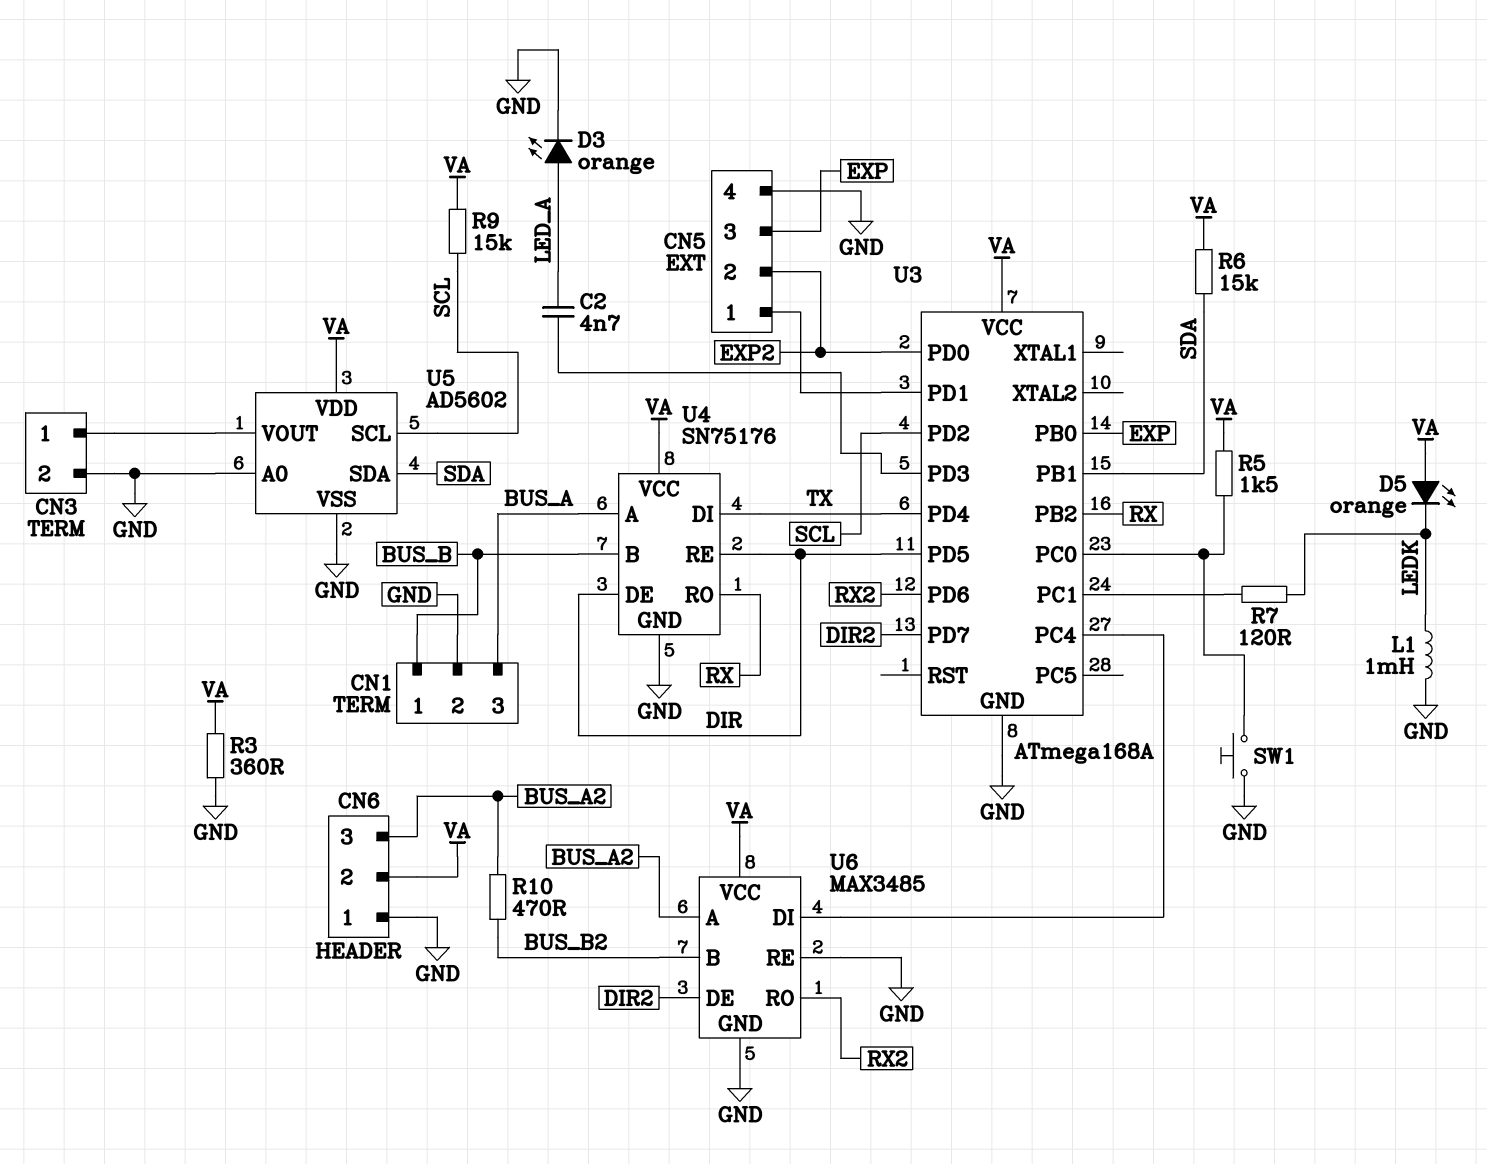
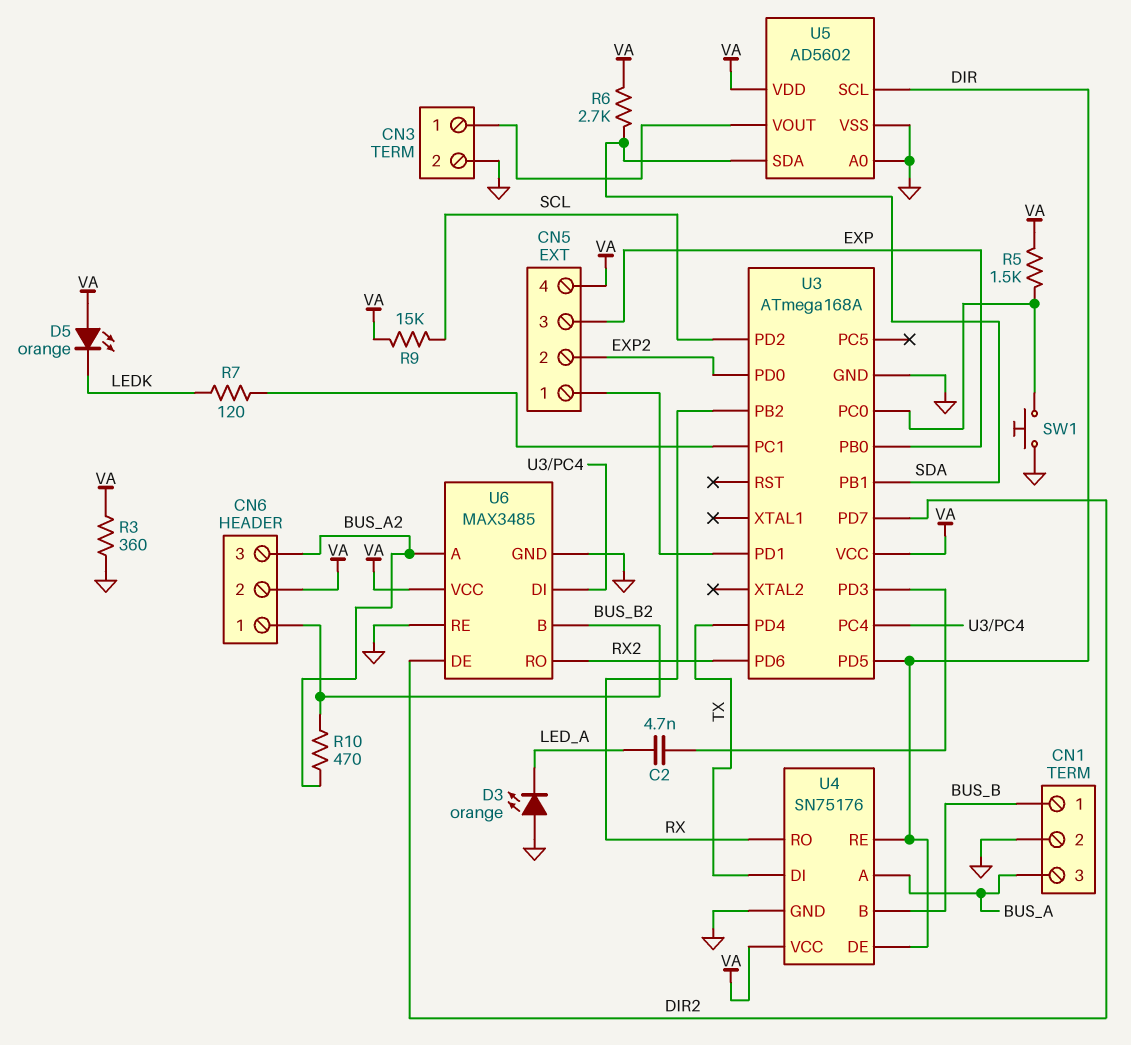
CN5 pin 4: GND -> VA
CN6 pin 1: GND -> BUS_B2
D3: LED orange (A LED_A, K GND) -> LED orange (A GND, K LED_A)
L1: 1mH (GND, LEDK) -> none
R6: 15k (SDA, VA) -> 2.7k (SDA, VA)
U5 pin SCL: SCL -> DIR

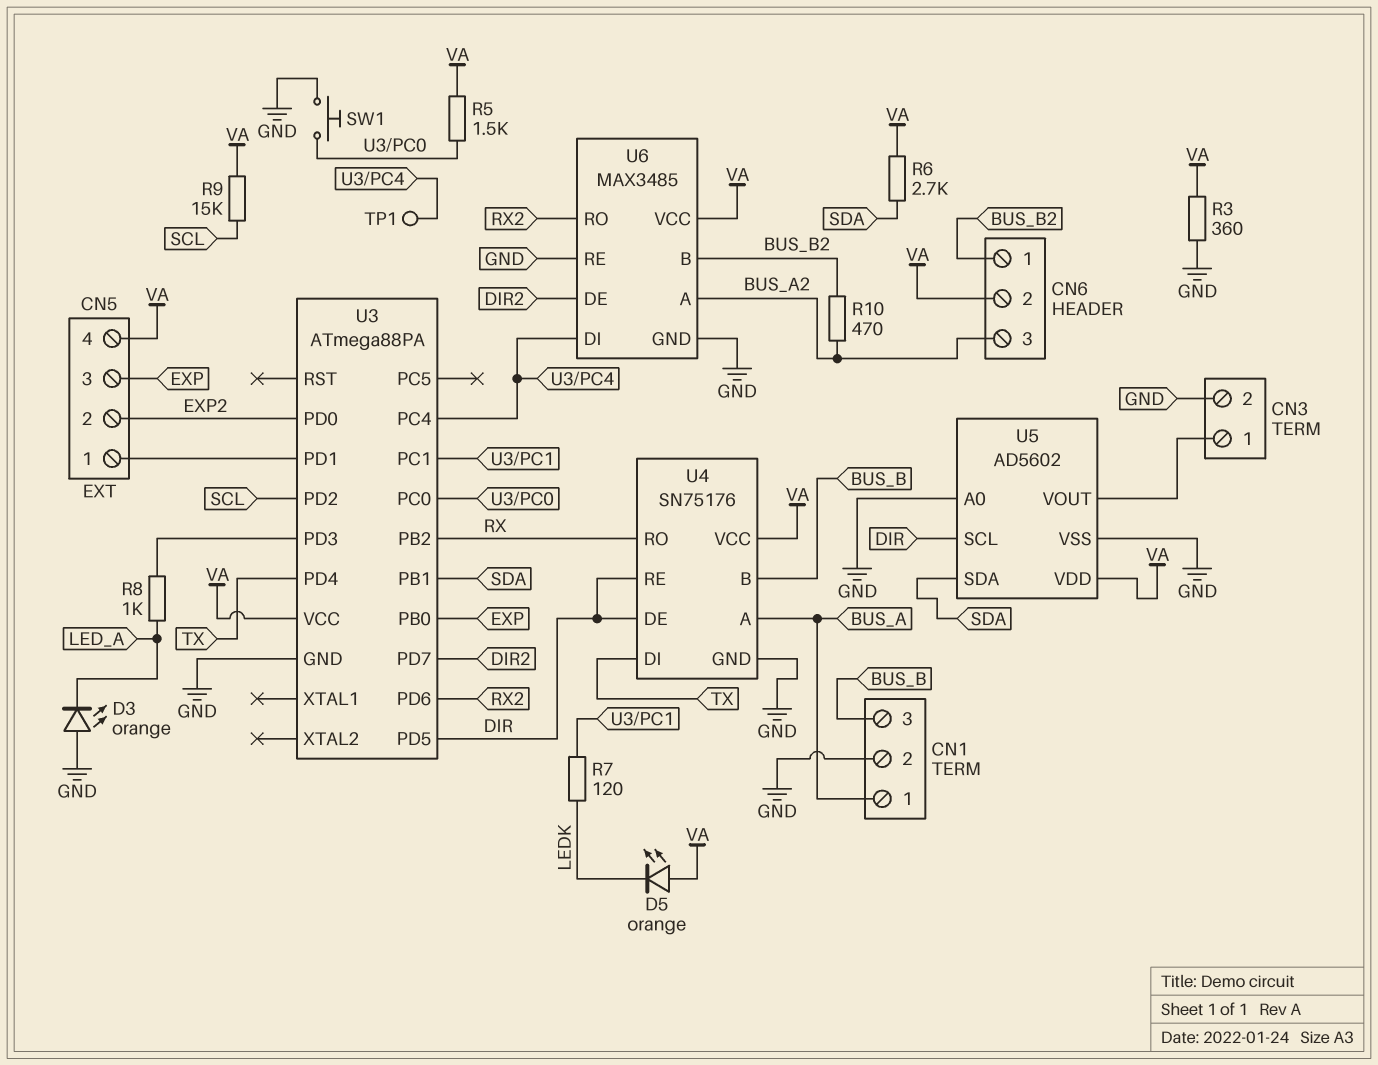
C2: 4.7nF (LED_A, U3/PD3) -> none
CN1 pin 1: BUS_B -> BUS_A
CN1 pin 3: BUS_A -> BUS_B
R8: none -> 1k (LED_A, U3/PD3)
TP1: none -> test point (U3/PC4)
U3: ATmega168A -> ATmega88PA

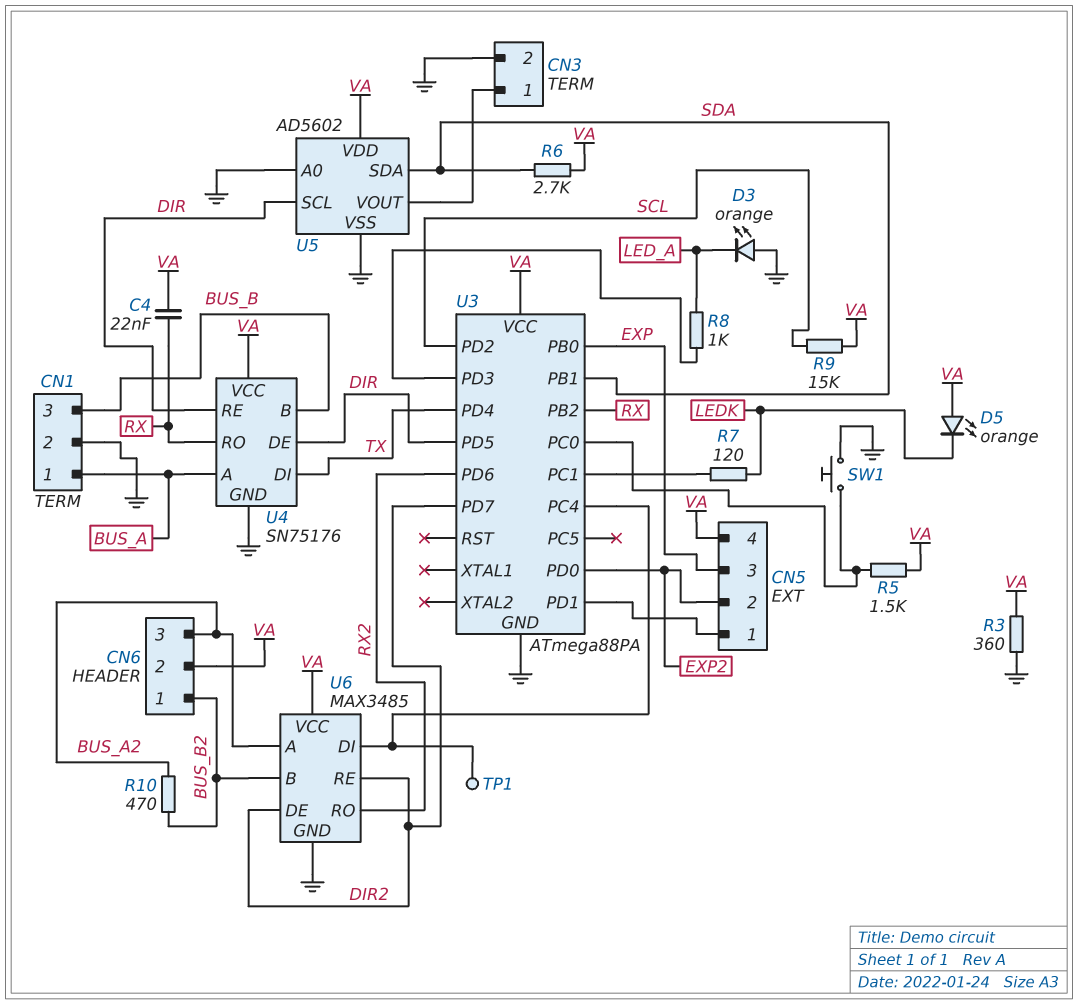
C4: none -> 22nF (RX, VA)
U6 pin RE: GND -> DIR2

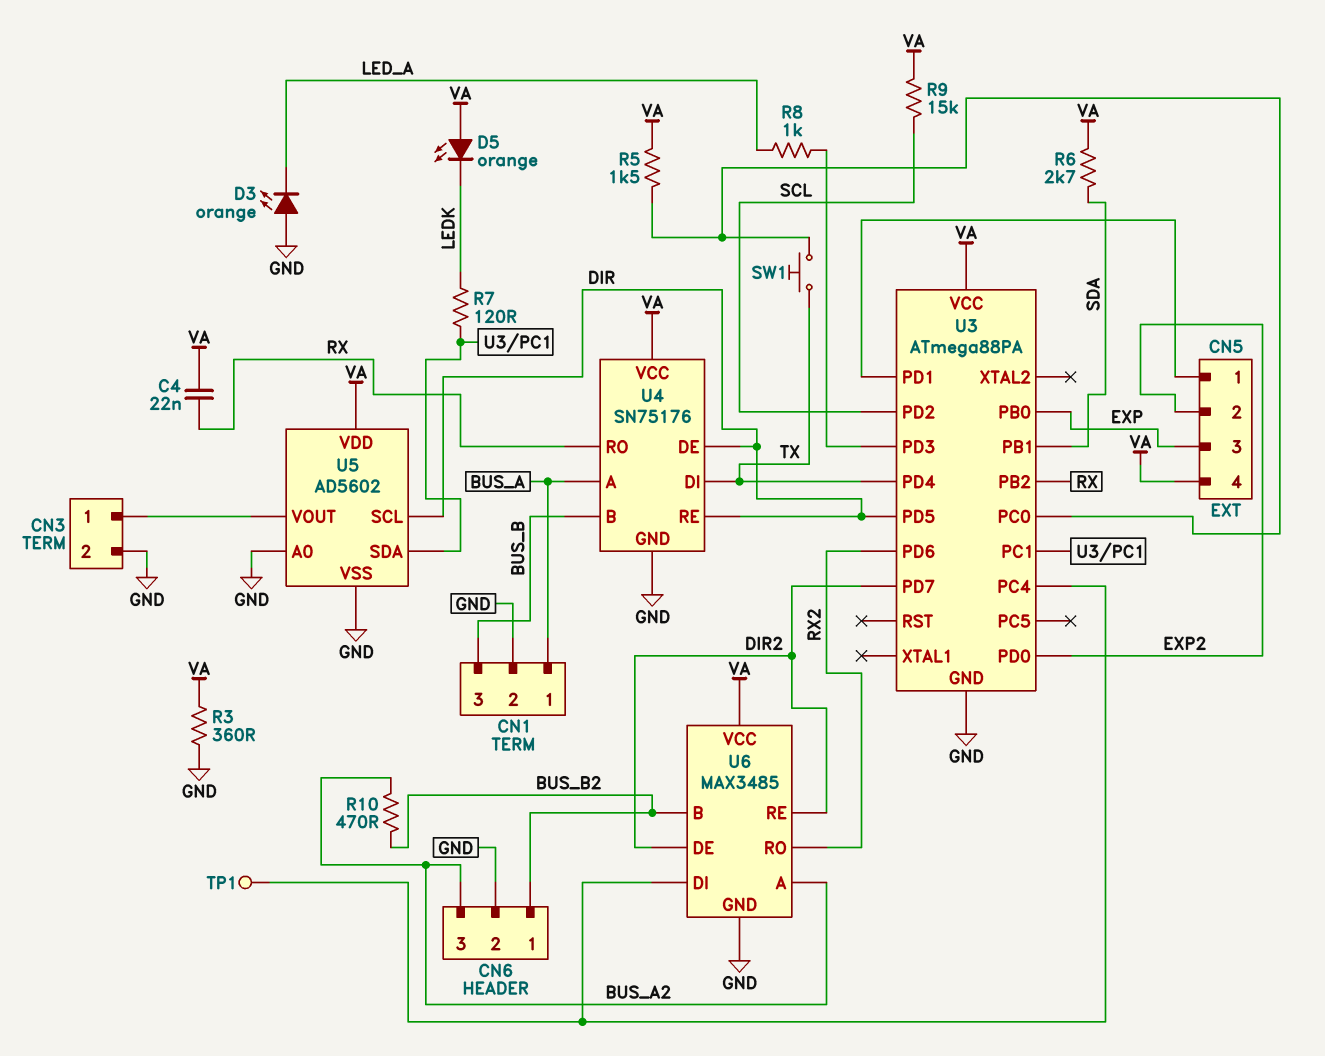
CN6 pin 2: VA -> GND
SW1: button (GND, U3/PC0) -> button (TX, U3/PC0)
U5 pin SDA: SDA -> U3/PC1

